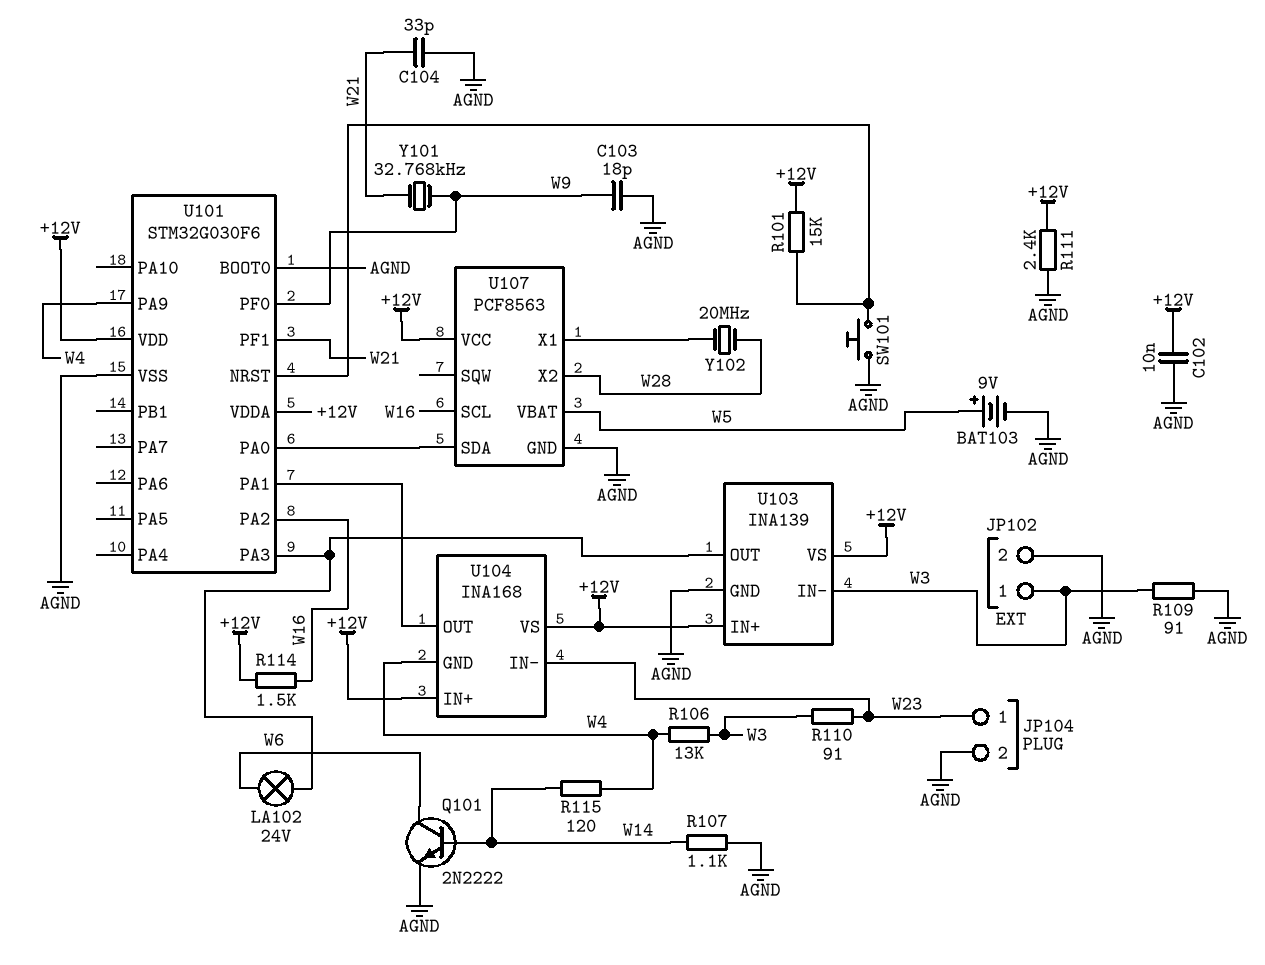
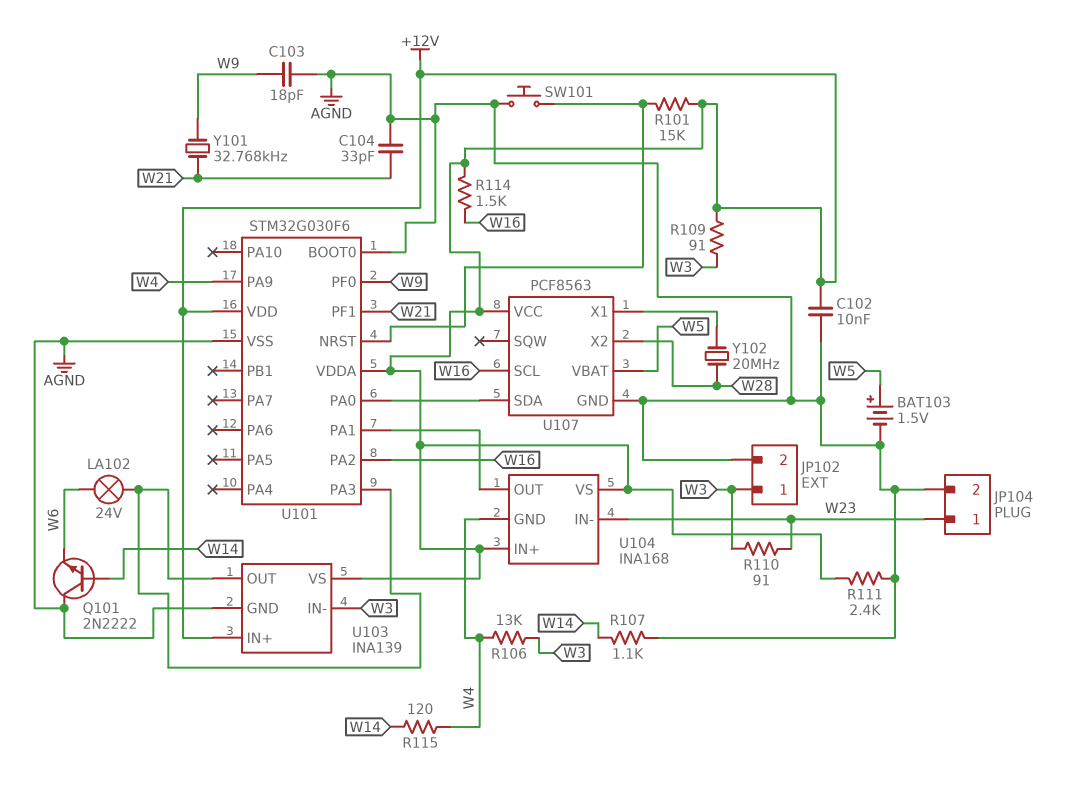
BAT103: 9V (plus W5, minus AGND) -> 1.5V (plus W5, minus AGND)
Q101: NPN 2N2222 (B W14, C W6, E AGND) -> NPN 2N2222 (B W14, C AGND, E W6)
R109: 91 (AGND, W3) -> 91 (+12V, W3)

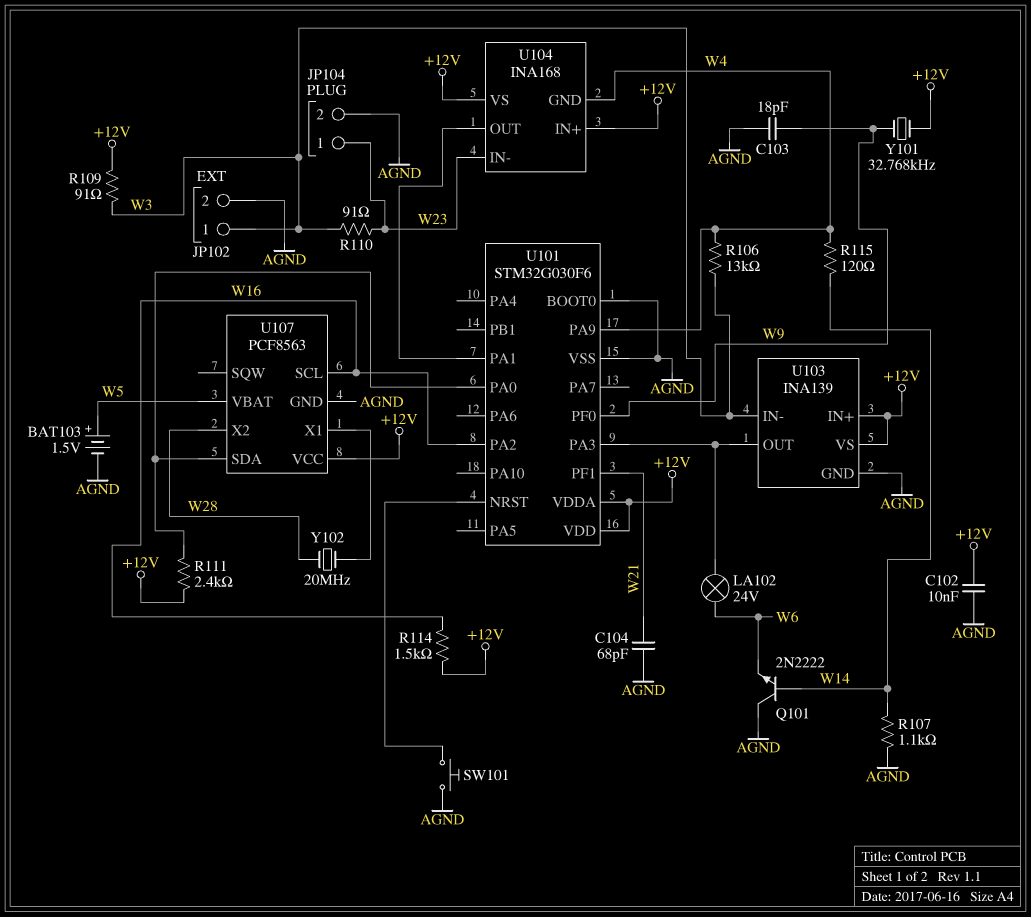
C104: 33pF (AGND, W21) -> 68pF (AGND, W21)
R101: 15k (+12V, U101/NRST) -> none
R111: 2.4k (+12V, AGND) -> 2.4k (+12V, U101/PA0)
Y101: 32.768kHz (W9, W21) -> 32.768kHz (+12V, W9)

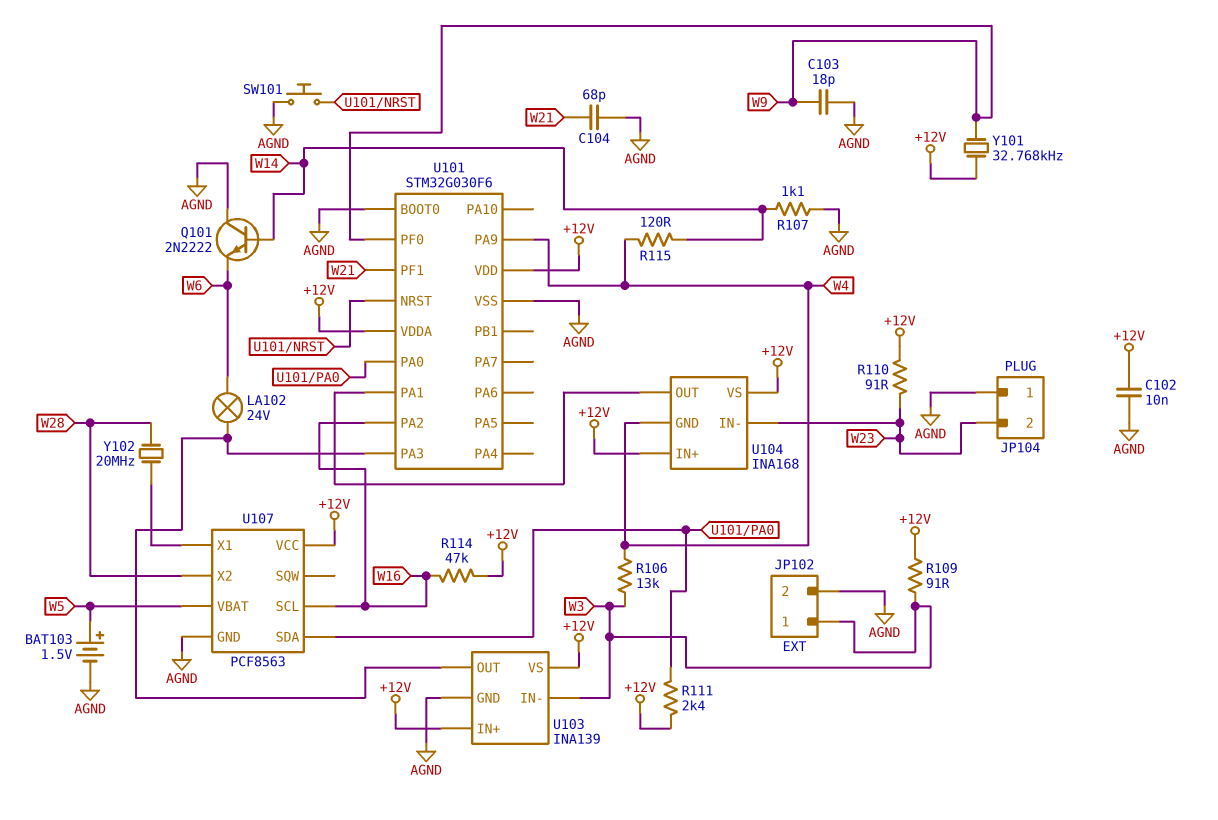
JP104 pin 1: W23 -> AGND
JP104 pin 2: AGND -> W23
R110: 91 (W3, W23) -> 91 (+12V, W23)
R114: 1.5k (+12V, W16) -> 47k (+12V, W16)

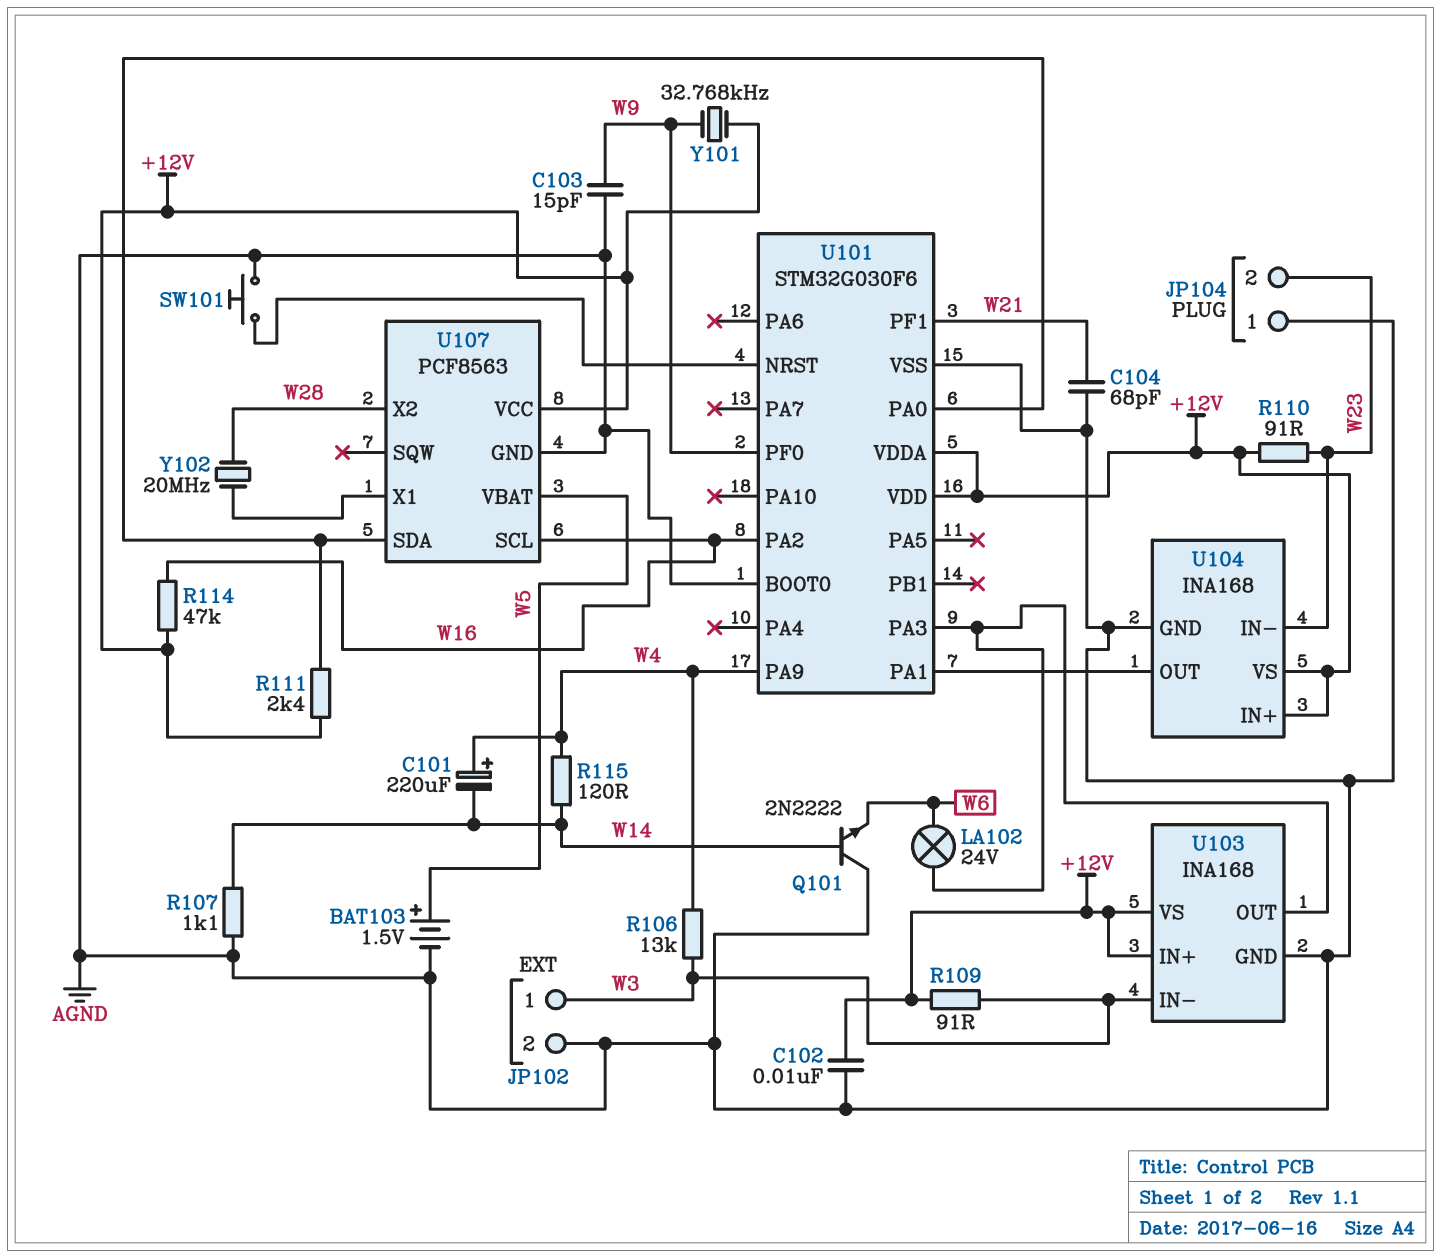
C101: none -> 220uF (plus W4, minus W14)
C103: 18pF (AGND, W9) -> 15pF (AGND, W9)
U103: INA139 -> INA168
U104 pin GND: W4 -> AGND

